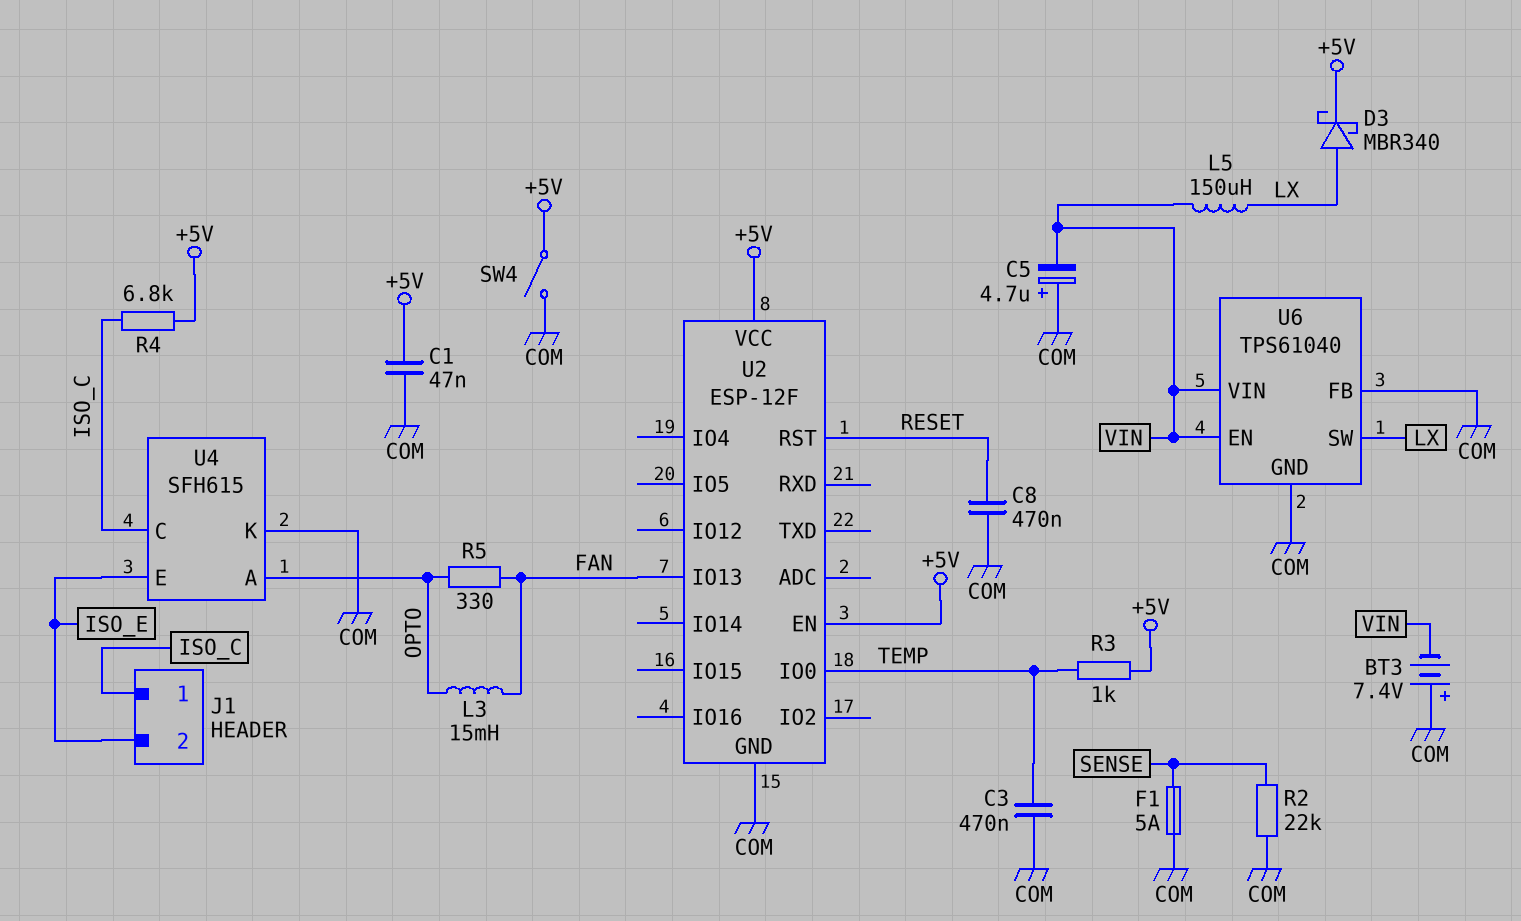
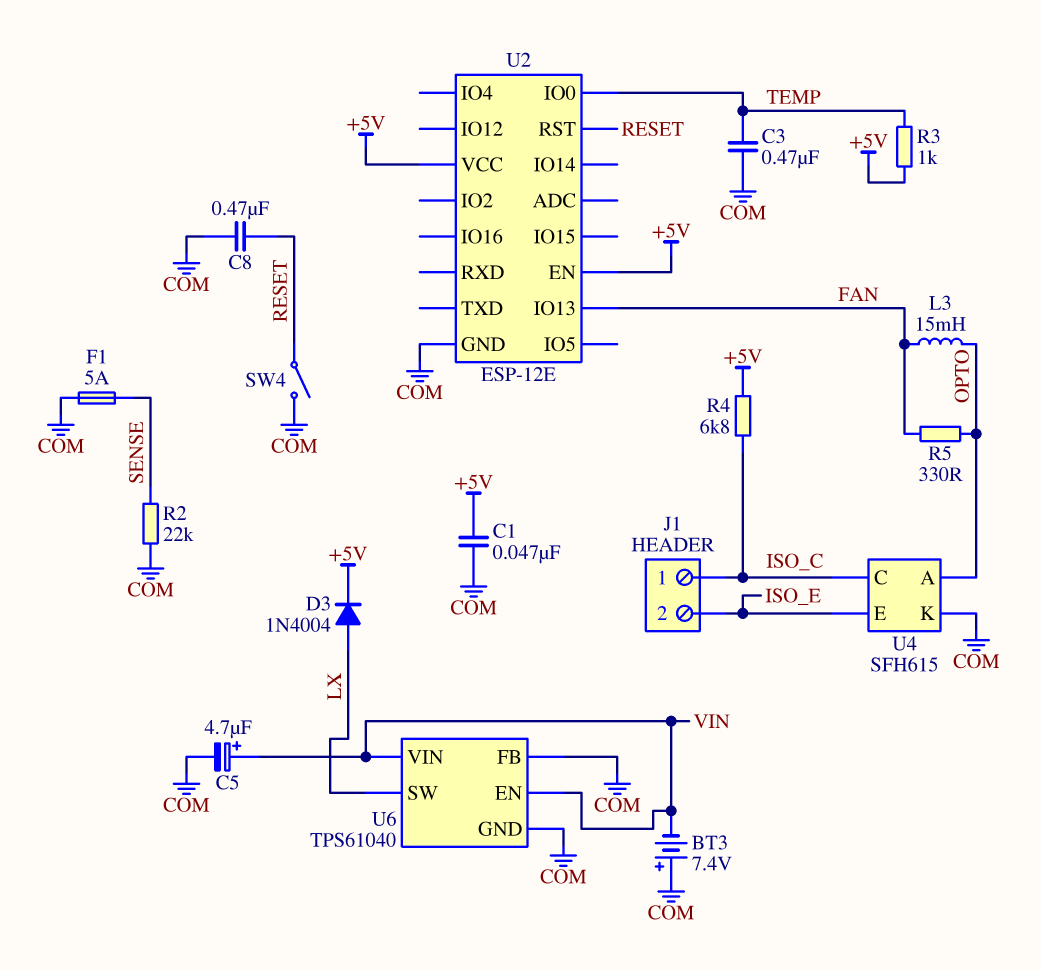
C5: 4.7uF (plus COM, minus VIN) -> 4.7uF (plus VIN, minus COM)
D3: schottky MBR340 (A LX, K +5V) -> diode 1N4004 (A LX, K +5V)
L5: 150uH (LX, VIN) -> none
SW4: switch (+5V, COM) -> switch (COM, RESET)
U2: ESP-12F -> ESP-12E

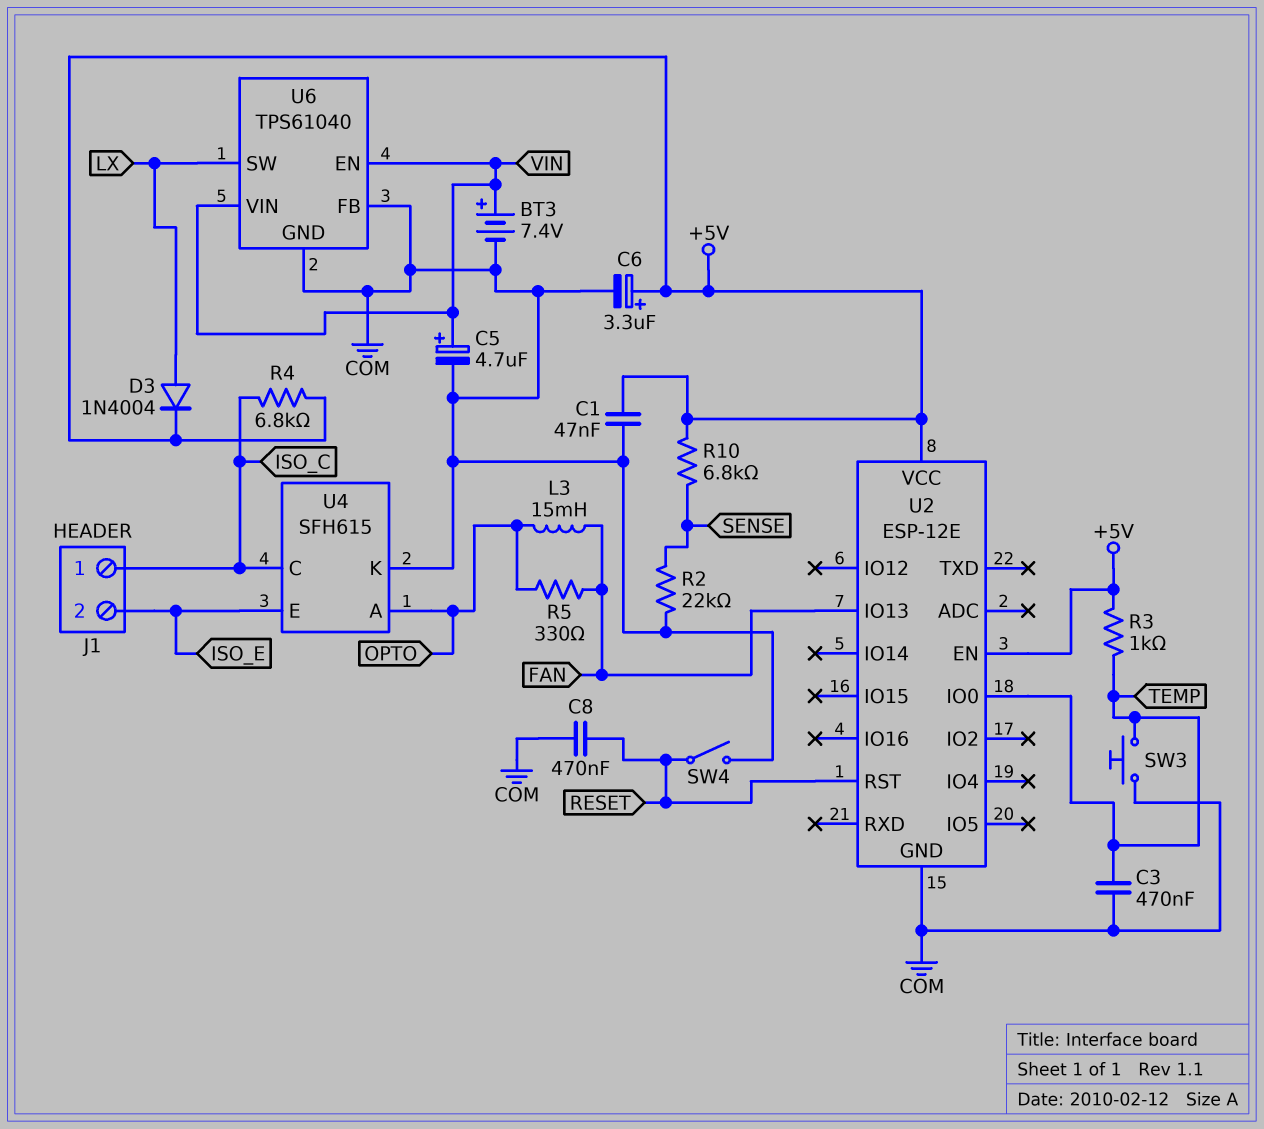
BT3: 7.4V (plus COM, minus VIN) -> 7.4V (plus VIN, minus COM)
C6: none -> 3.3uF (plus +5V, minus COM)
F1: 5A (COM, SENSE) -> none
R10: none -> 6.8k (+5V, SENSE)
SW3: none -> button (COM, TEMP)

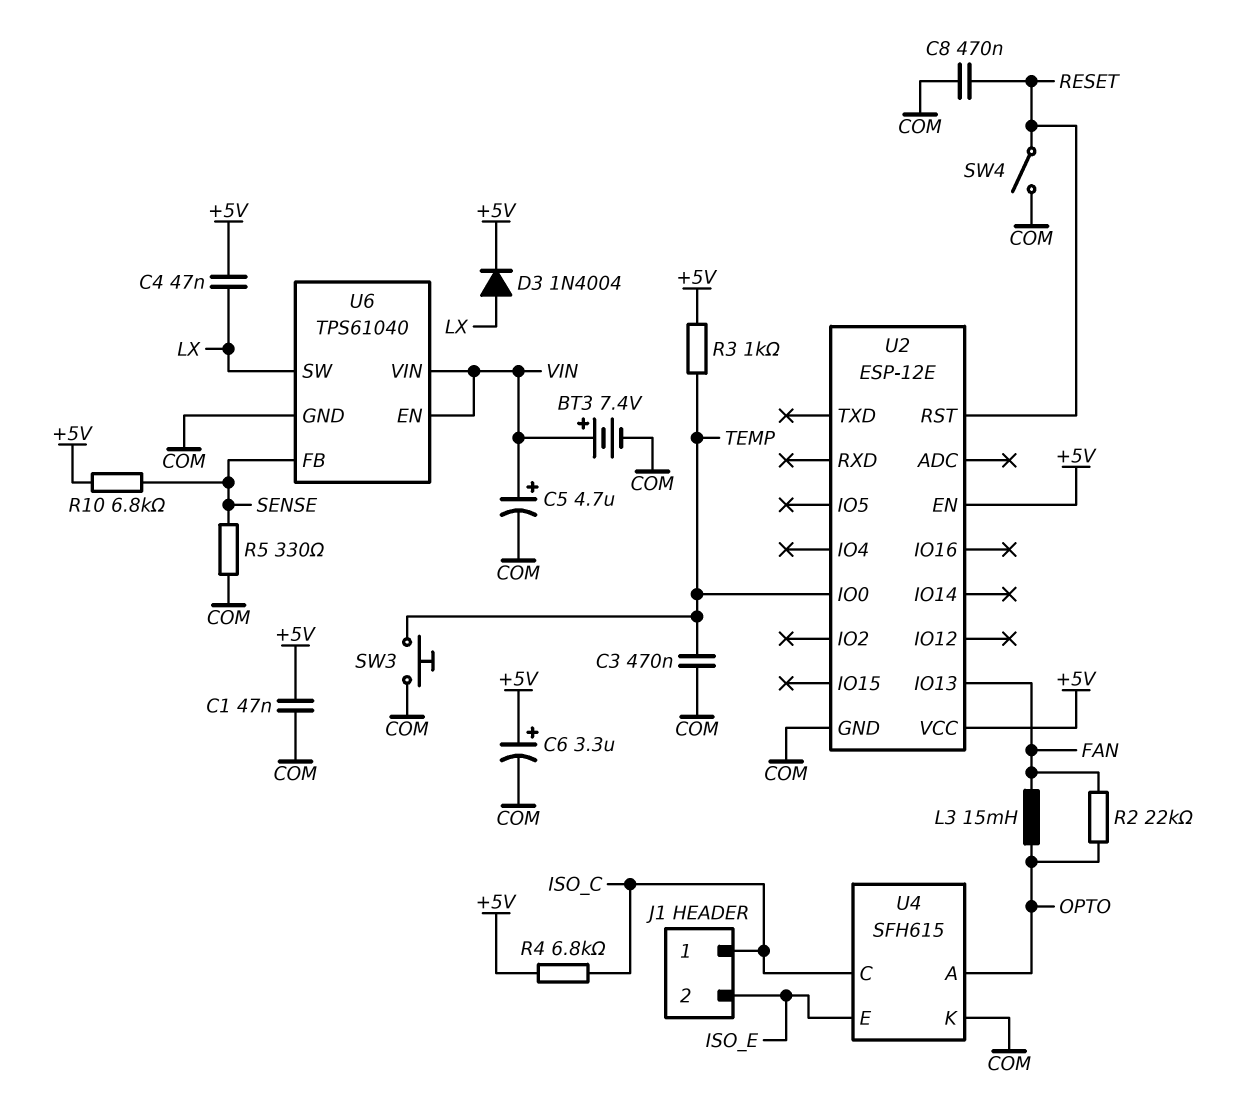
C4: none -> 47nF (+5V, LX)
R2: 22k (COM, SENSE) -> 22k (FAN, OPTO)
R5: 330 (FAN, OPTO) -> 330 (COM, SENSE)
U6 pin FB: COM -> SENSE

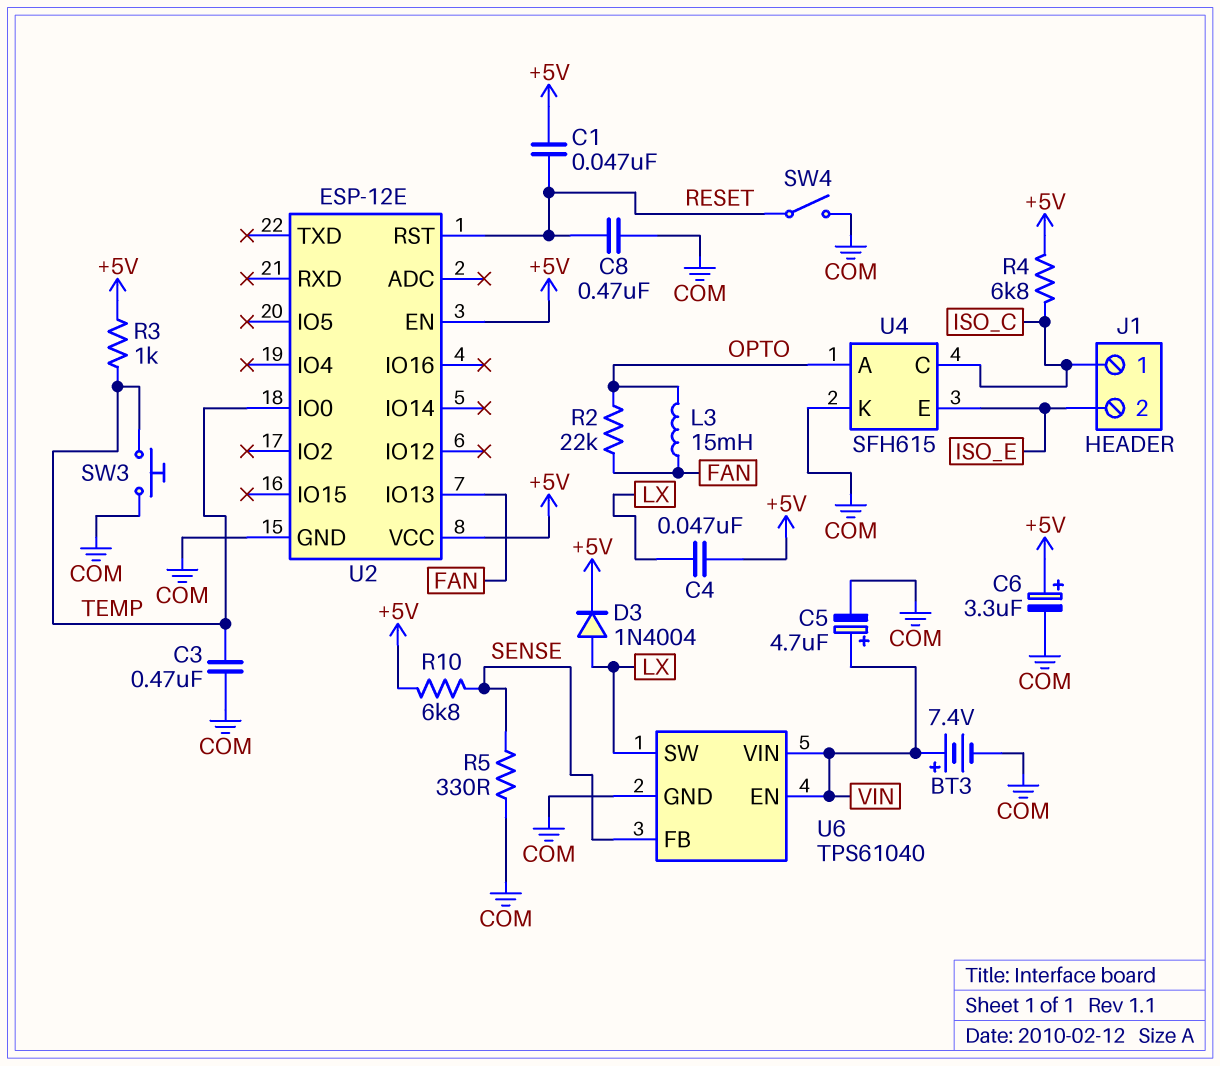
C1: 47nF (+5V, COM) -> 47nF (+5V, RESET)

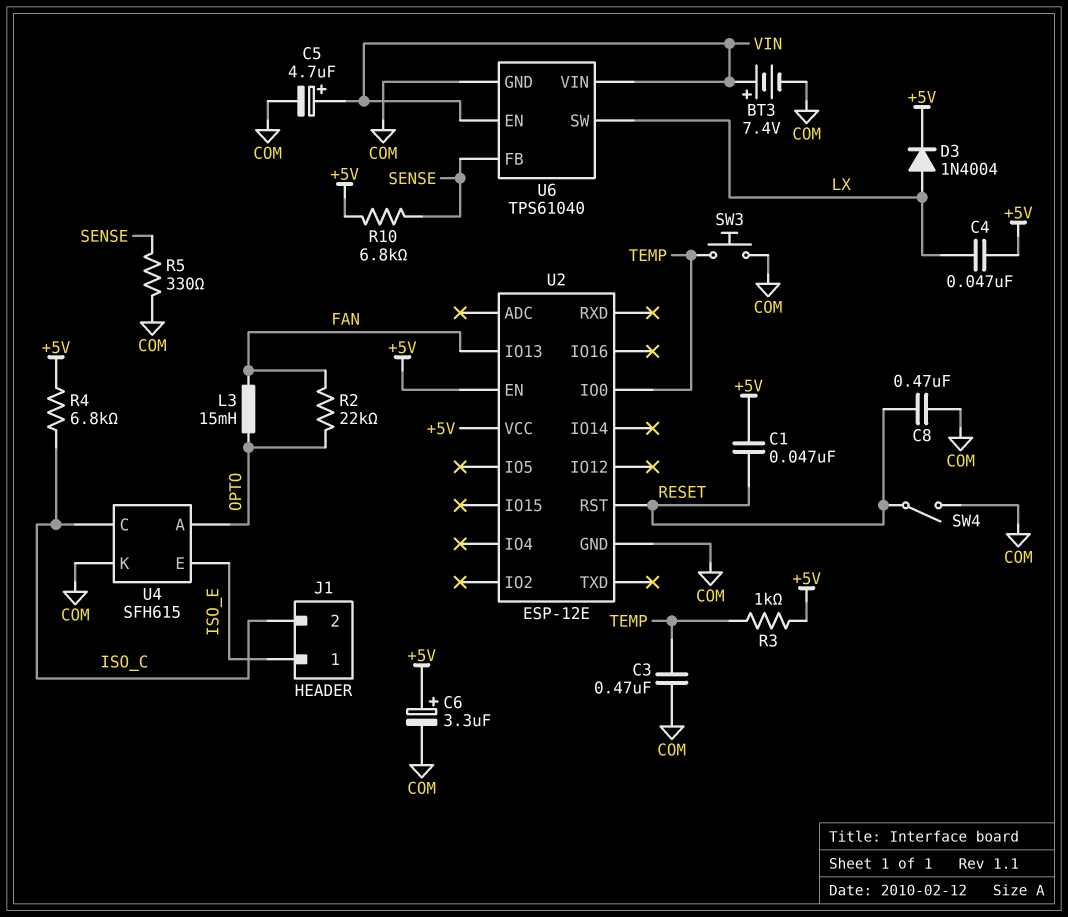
J1 pin 1: ISO_C -> ISO_E
J1 pin 2: ISO_E -> ISO_C

